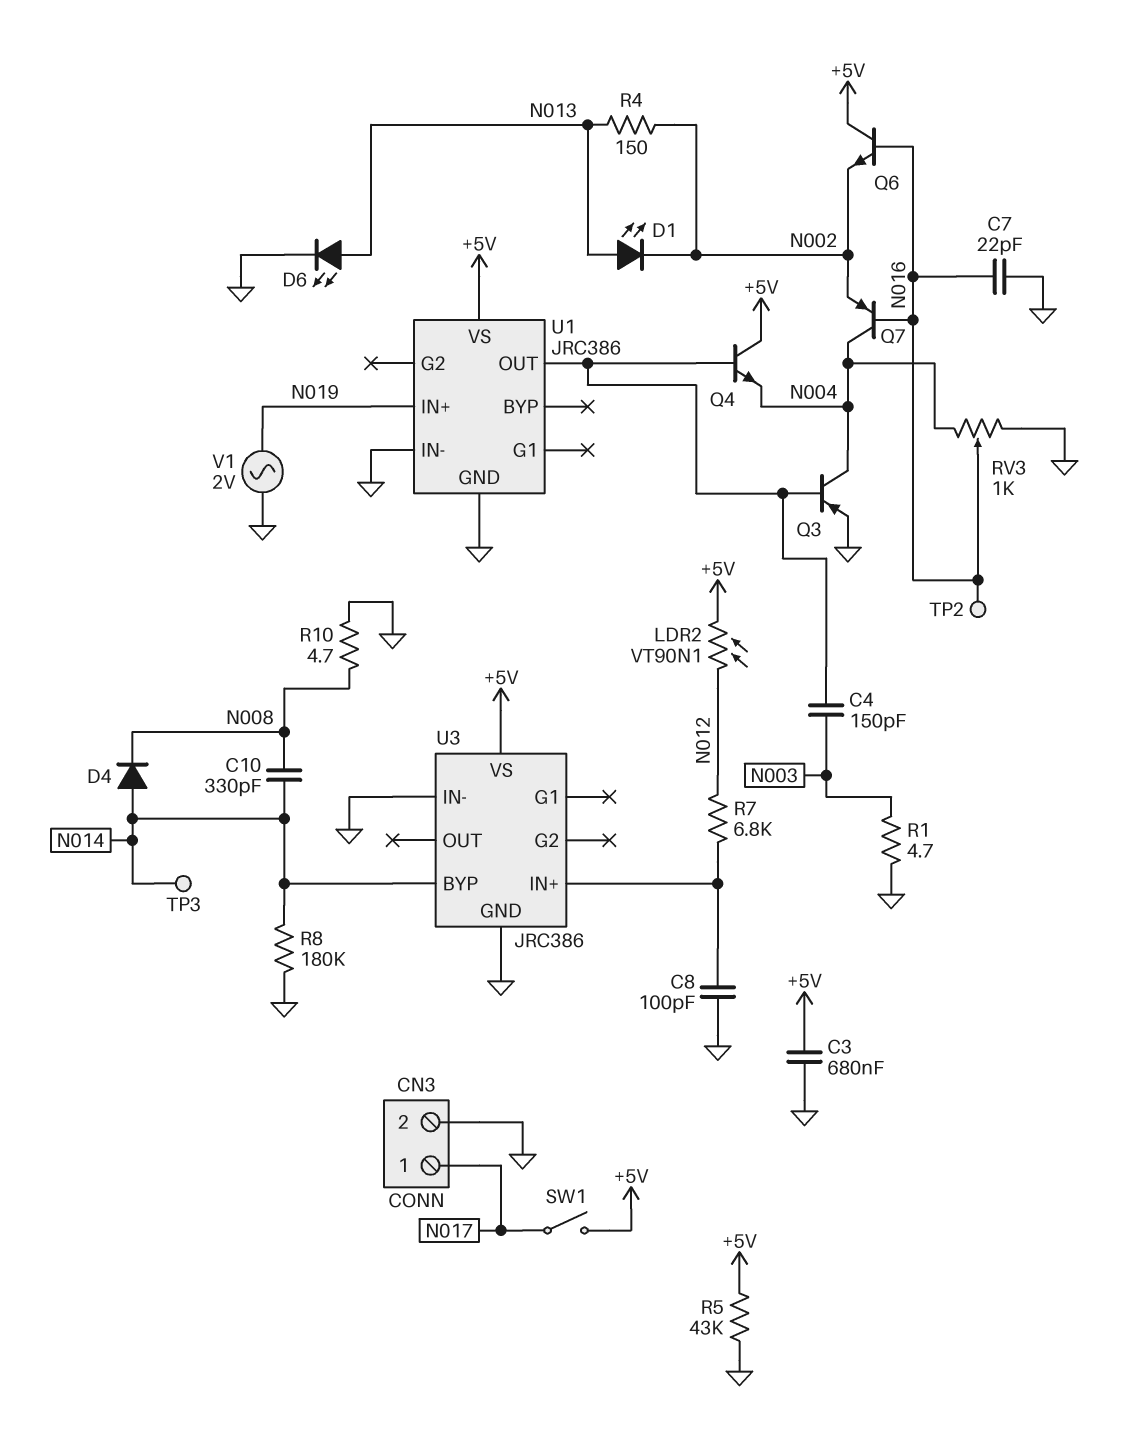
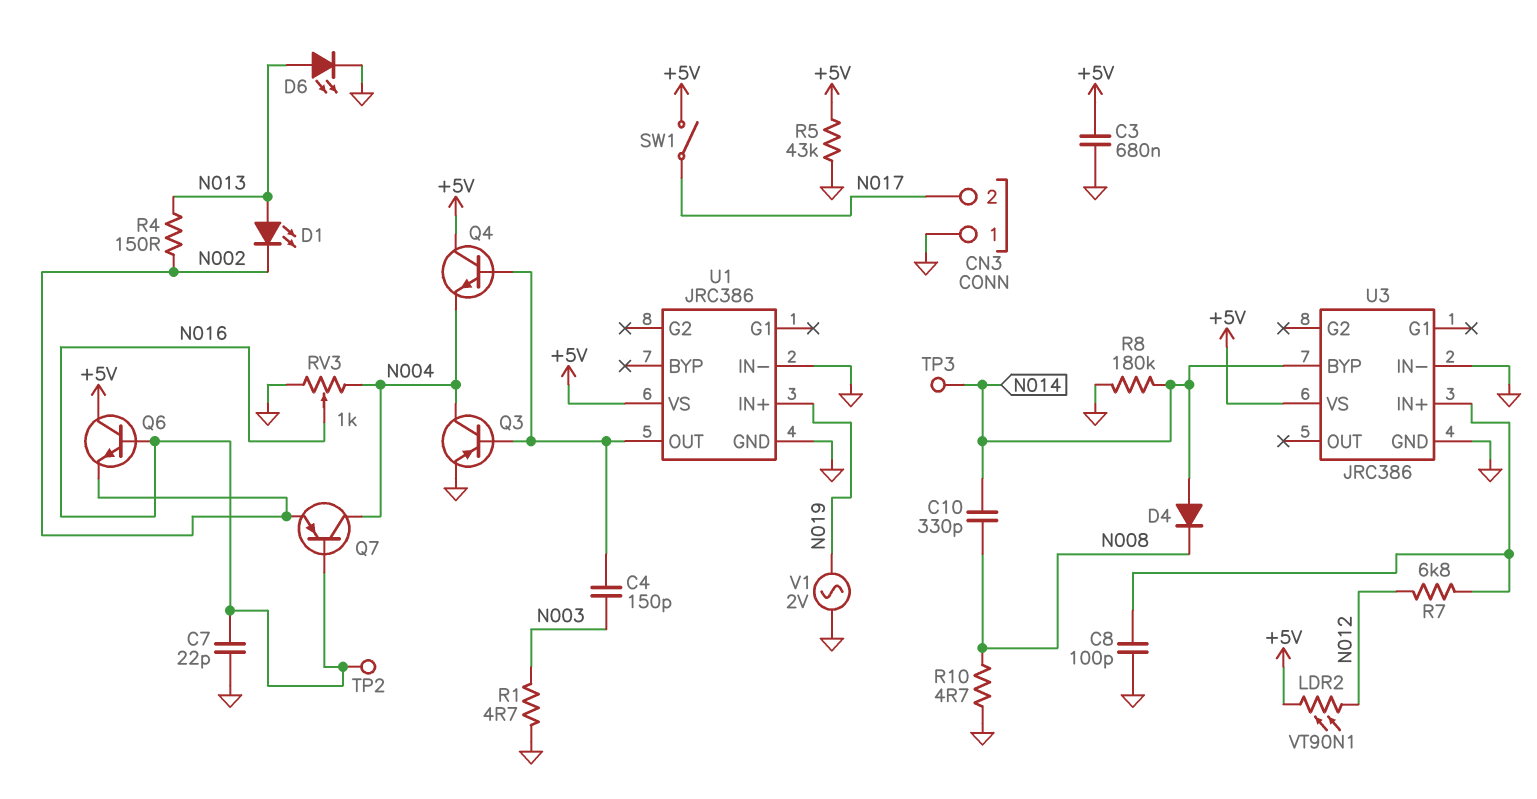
CN3 pin 1: N017 -> GND
CN3 pin 2: GND -> N017

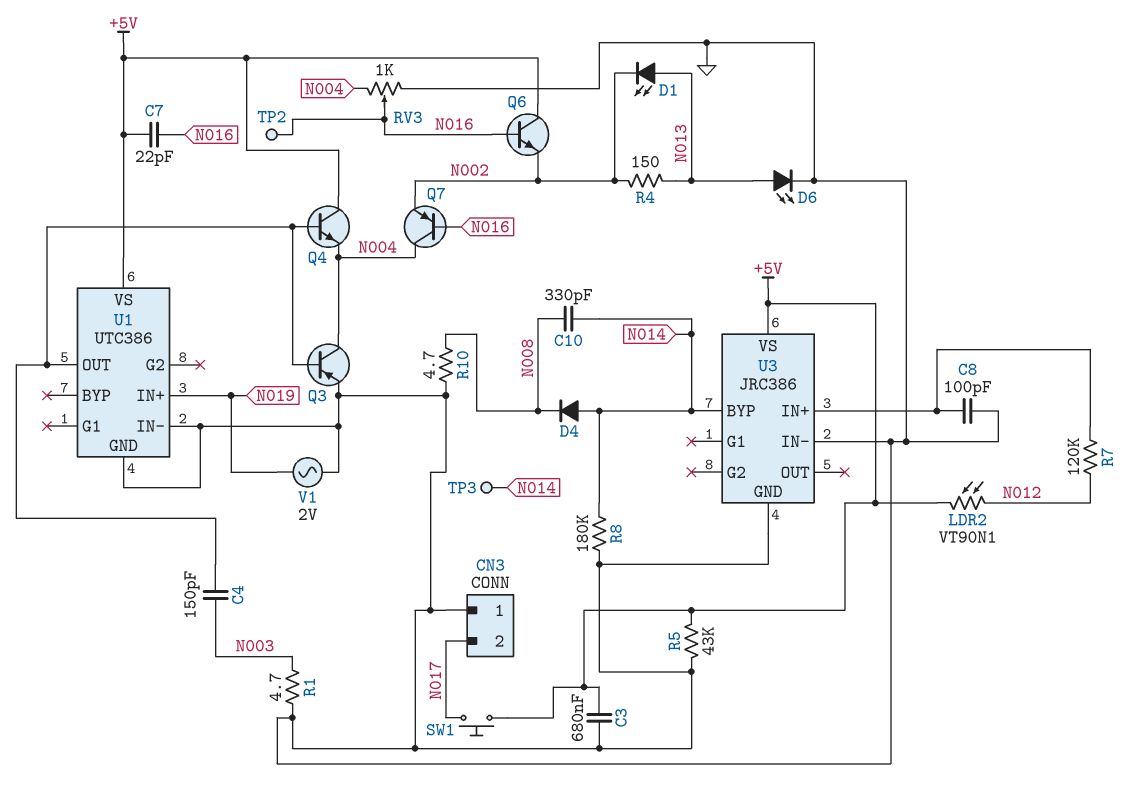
C7: 22pF (GND, N016) -> 22pF (+5V, N016)
R7: 6.8k (N012, U3/IN+) -> 120k (N012, U3/IN+)
SW1: switch (+5V, N017) -> button (+5V, N017)
U1: JRC386 -> UTC386

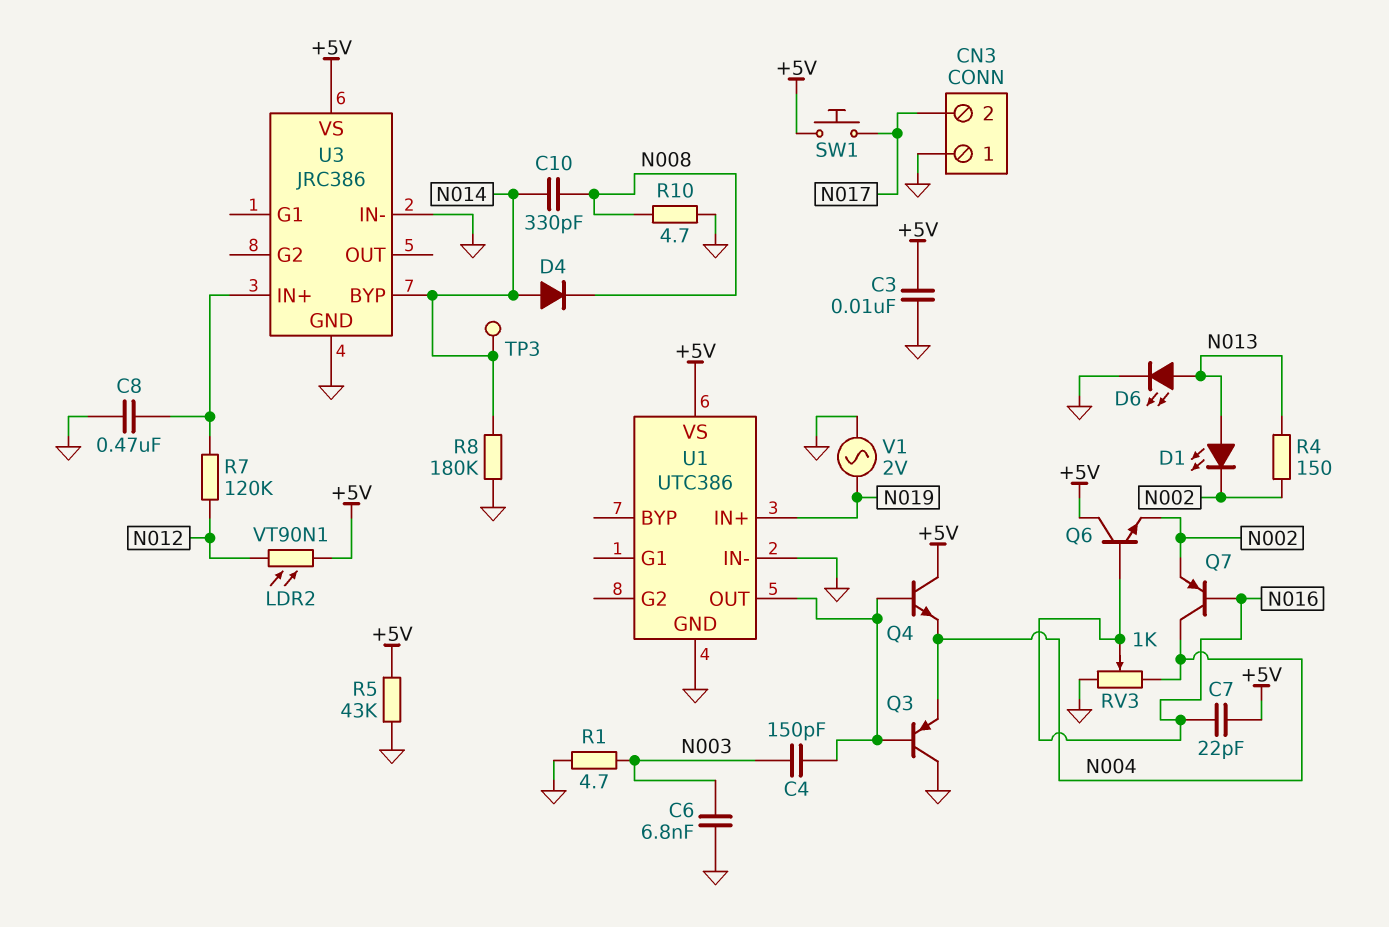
C3: 680nF (+5V, GND) -> 10nF (+5V, GND)
C6: none -> 6.8nF (GND, N003)
C8: 100pF (GND, U3/IN+) -> 470nF (GND, U3/IN+)
Q3: PNP (B U1/OUT, C N004, E GND) -> PNP (B U1/OUT, C GND, E N004)
TP2: test point (N016) -> none

